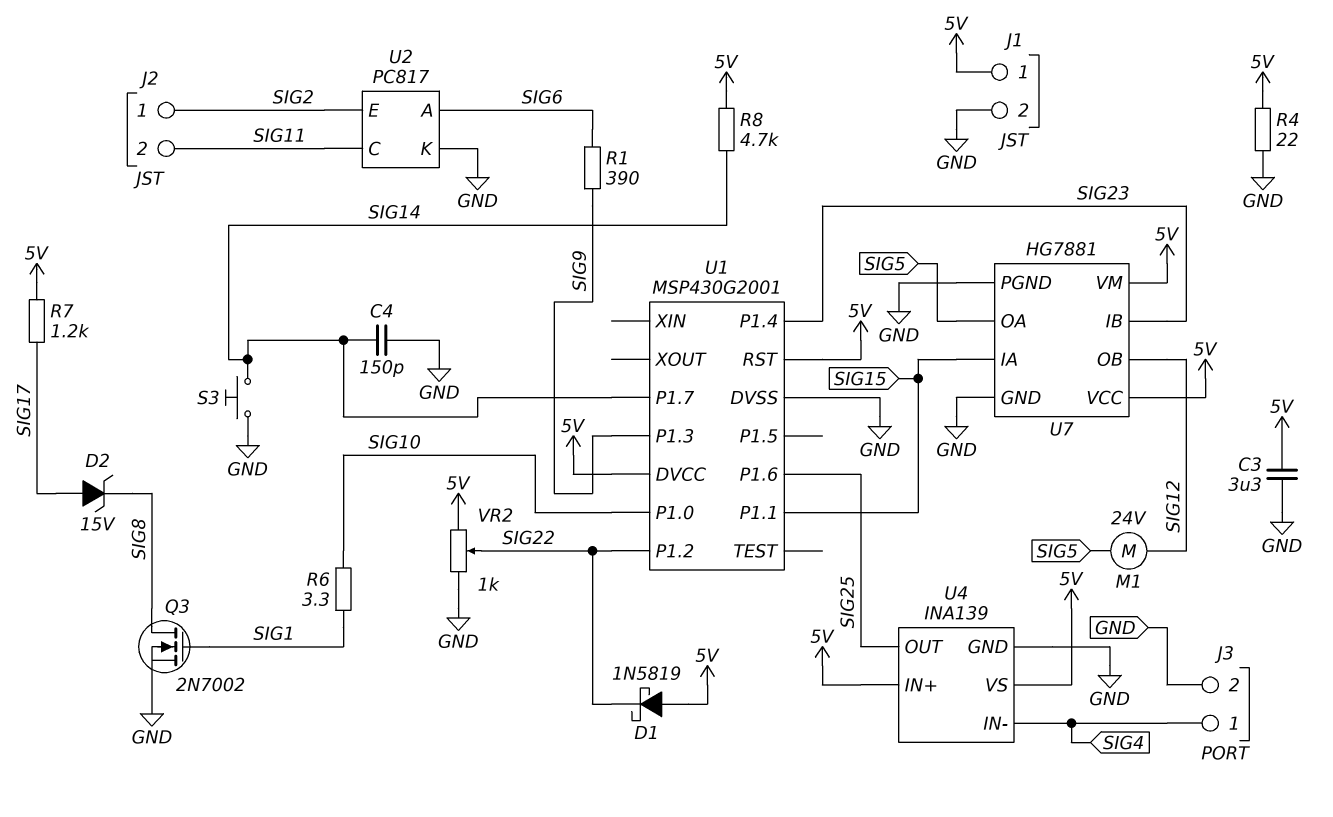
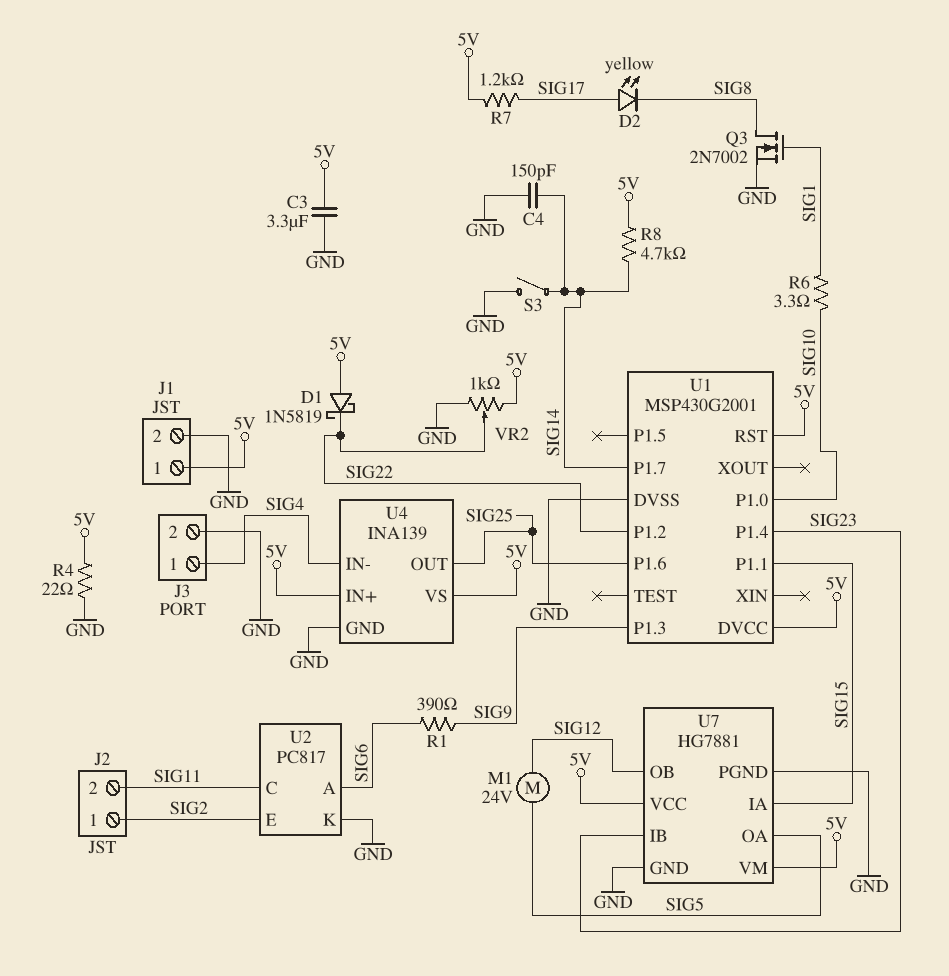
D2: zener 15V (A SIG17, K SIG8) -> LED yellow (A SIG17, K SIG8)
S3: button (GND, SIG14) -> switch (GND, SIG14)

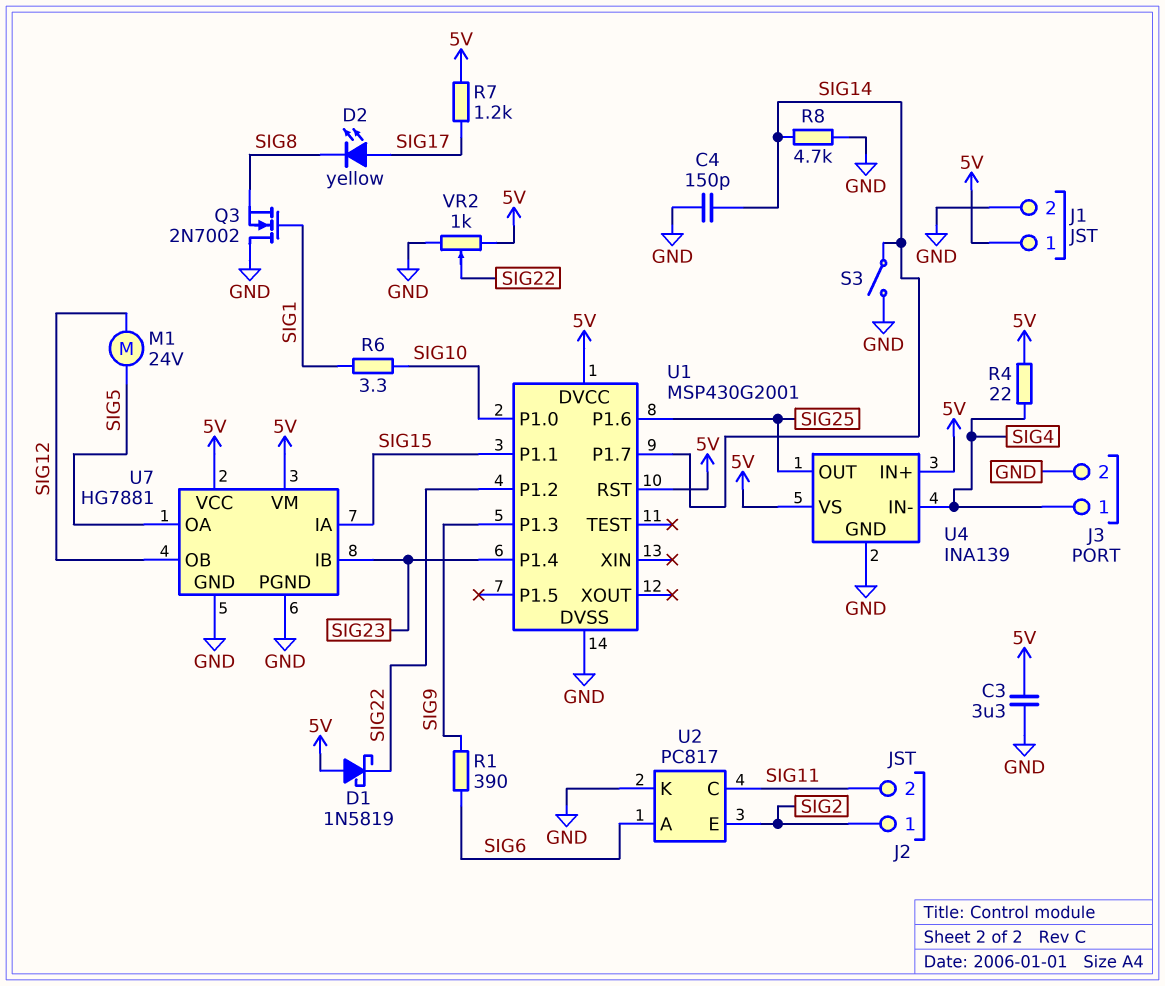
Q3: NMOS 2N7002 (G SIG1, D SIG8, S GND) -> NMOS 2N7002 (G SIG1, D GND, S SIG8)
R4: 22 (5V, GND) -> 22 (5V, SIG4)
R8: 4.7k (5V, SIG14) -> 4.7k (GND, SIG14)

